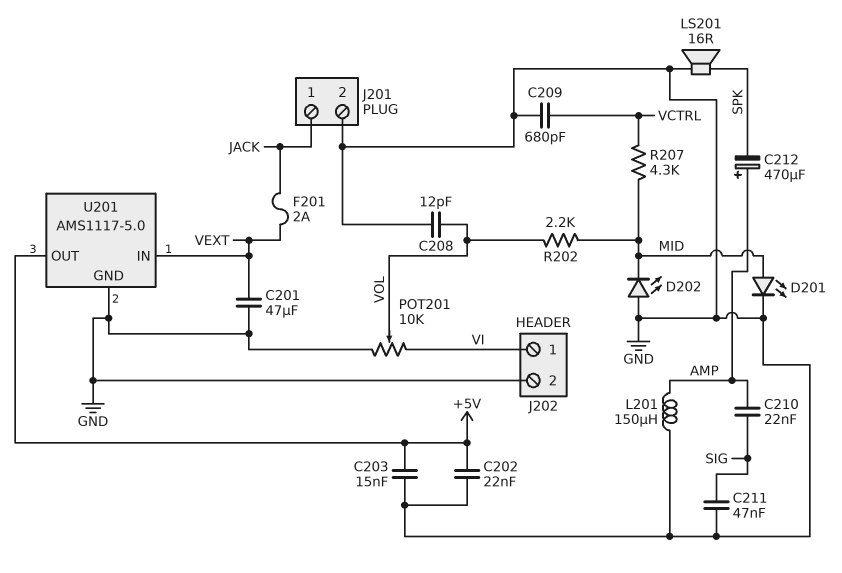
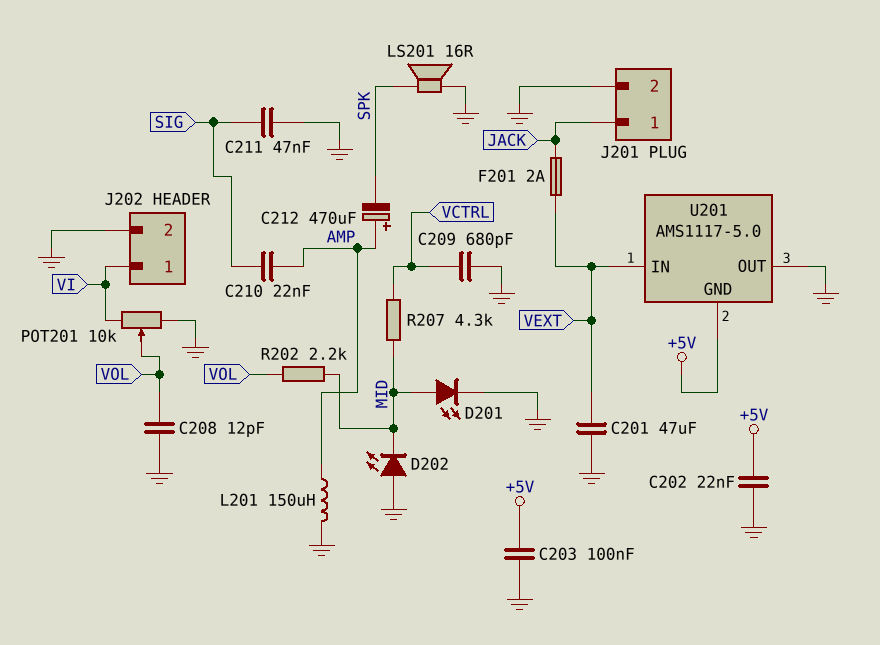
C203: 15nF (+5V, GND) -> 100nF (+5V, GND)
U201 pin GND: GND -> +5V
U201 pin OUT: +5V -> GND

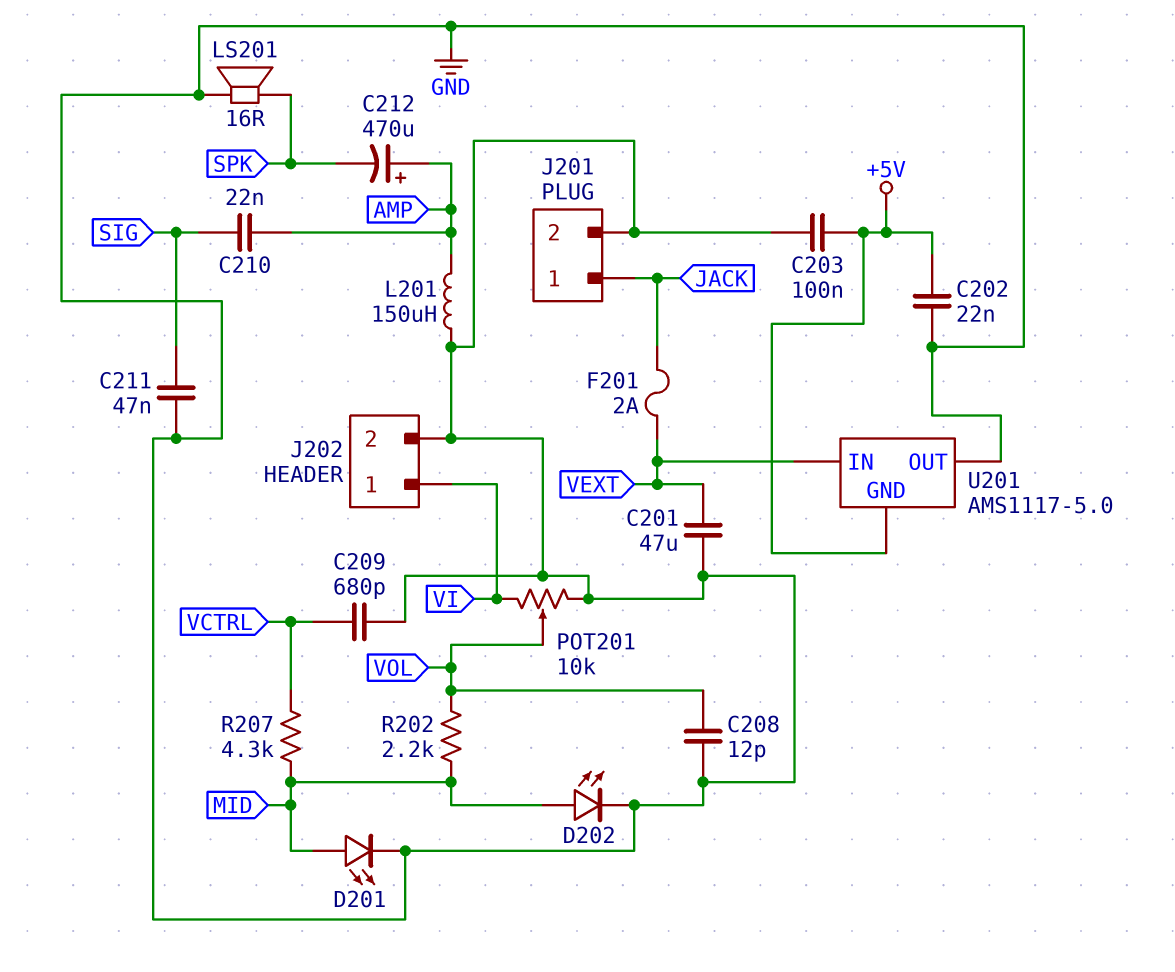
D202: LED (A GND, K MID) -> LED (A MID, K GND)

